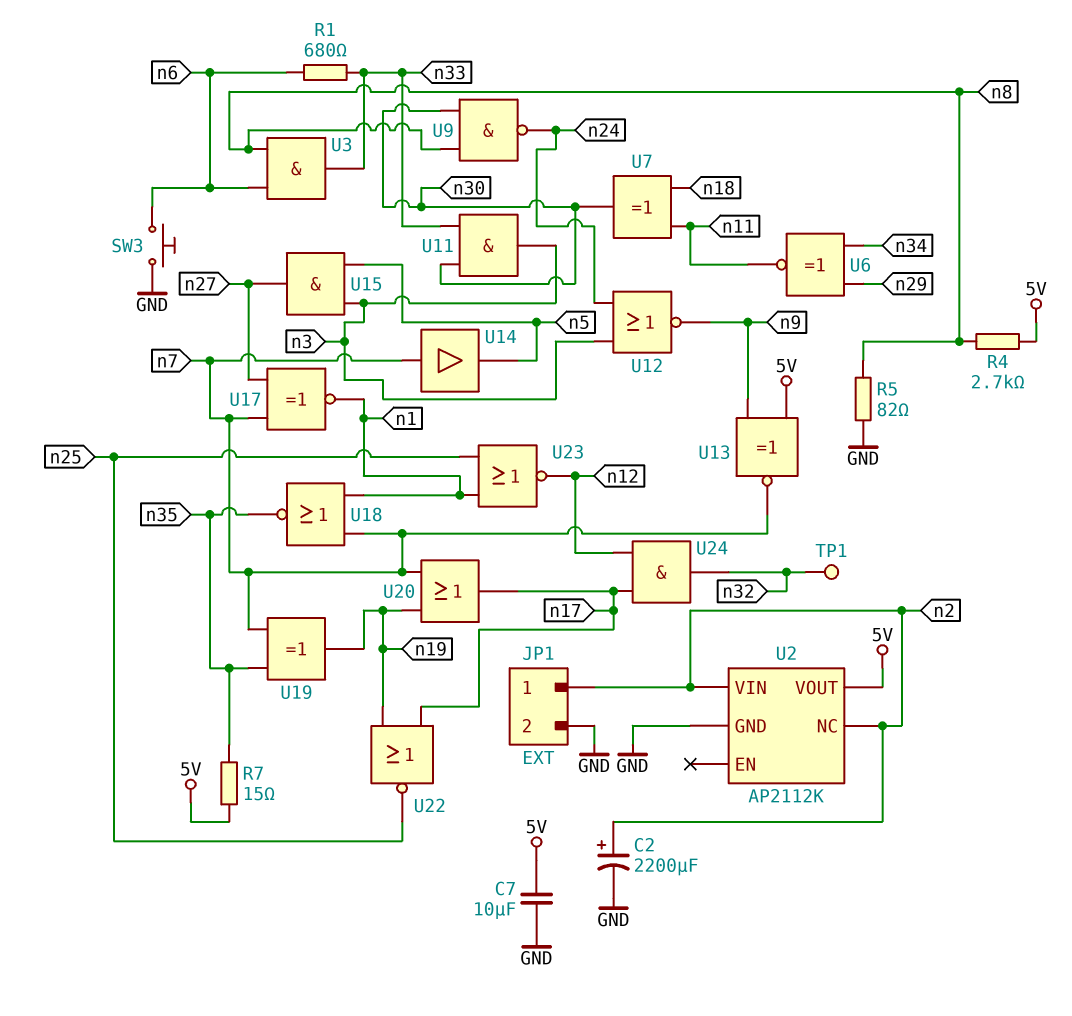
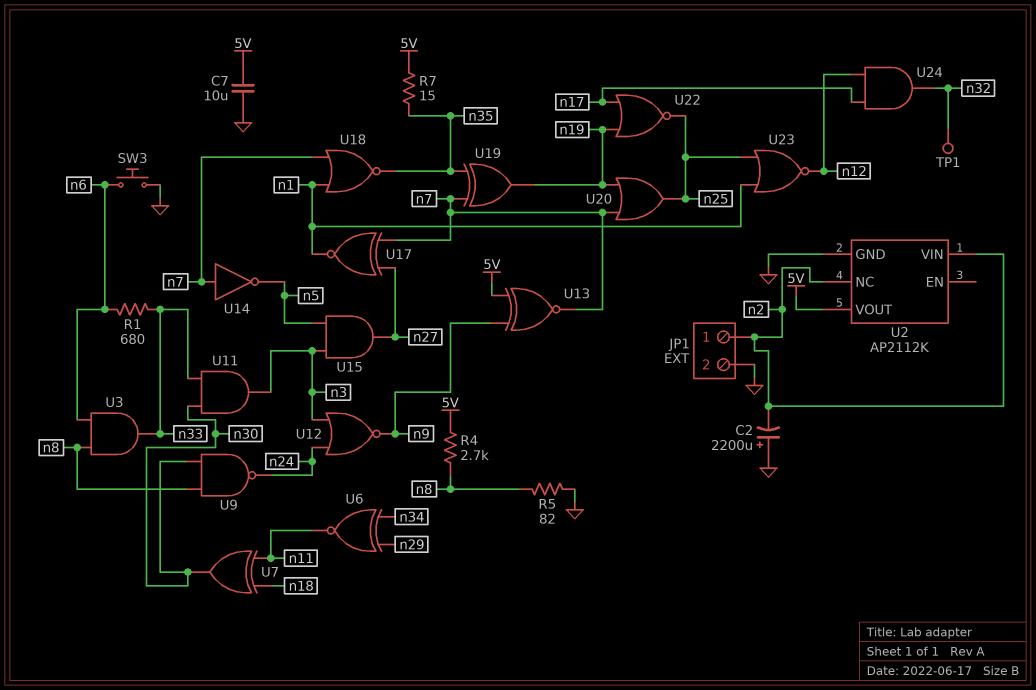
C2: 2200uF (plus n2, minus GND) -> 2200uF (plus GND, minus n2)
U14: buffer (in n7, out n5) -> NOT (in n7, out n5)
U20: OR (in n7, in n19, out n17) -> OR (in n7, in n19, out n25)

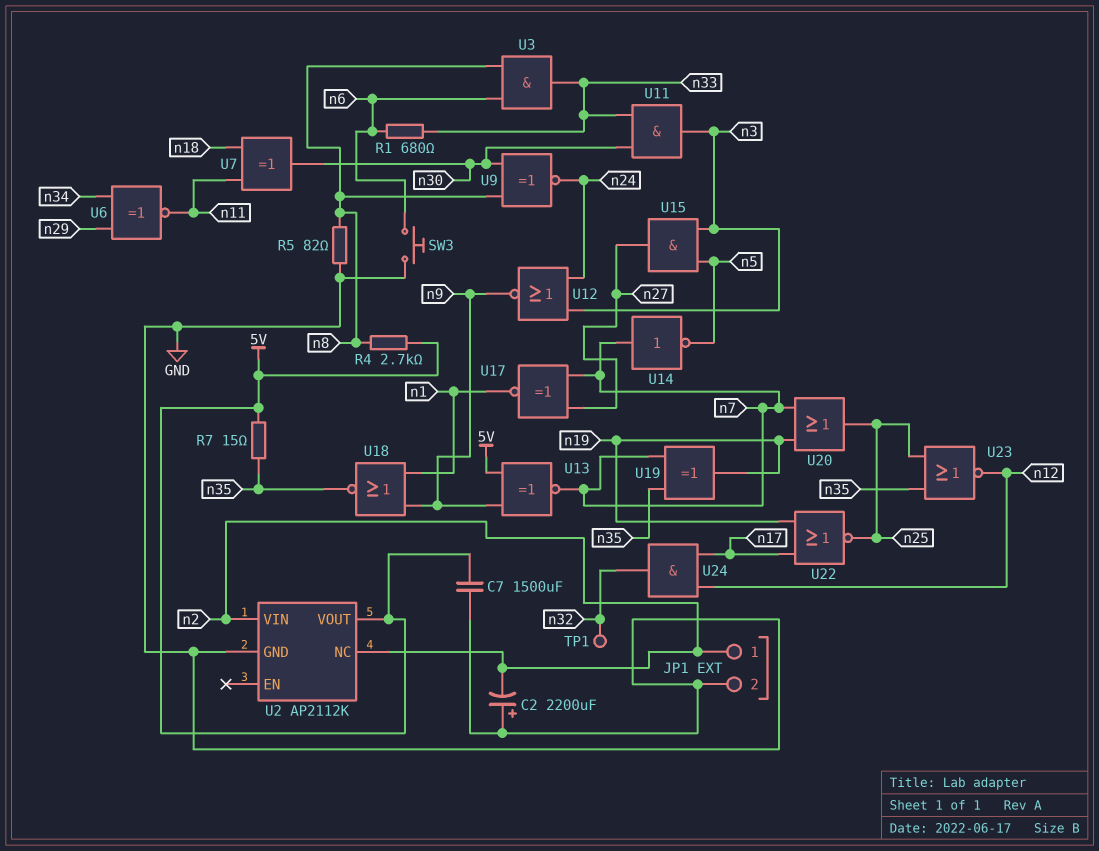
C7: 10uF (5V, GND) -> 1500uF (5V, GND)
U9: NAND (in n8, in n30, out n24) -> XNOR (in n8, in n30, out n24)
U18: NOR (in n1, in n7, out n35) -> NOR (in n1, in n9, out n35)
U23: NOR (in n1, in n25, out n12) -> NOR (in n25, in n35, out n12)

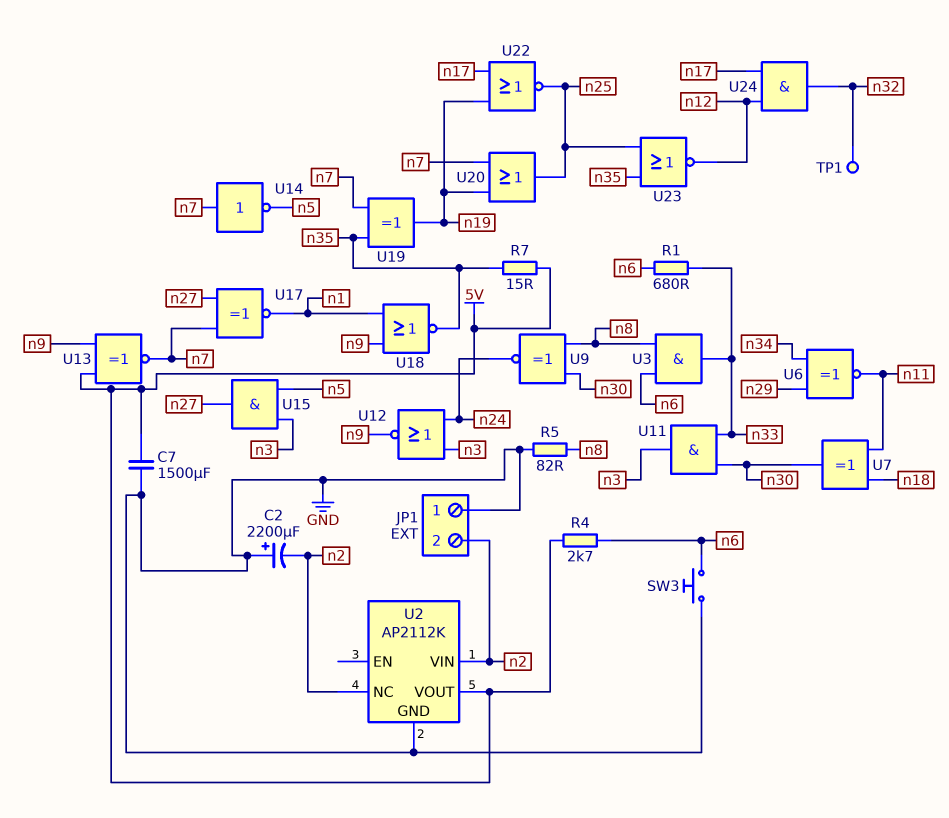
JP1 pin 1: n2 -> GND
JP1 pin 2: GND -> n2
R4: 2.7k (5V, n8) -> 2.7k (5V, n6)

